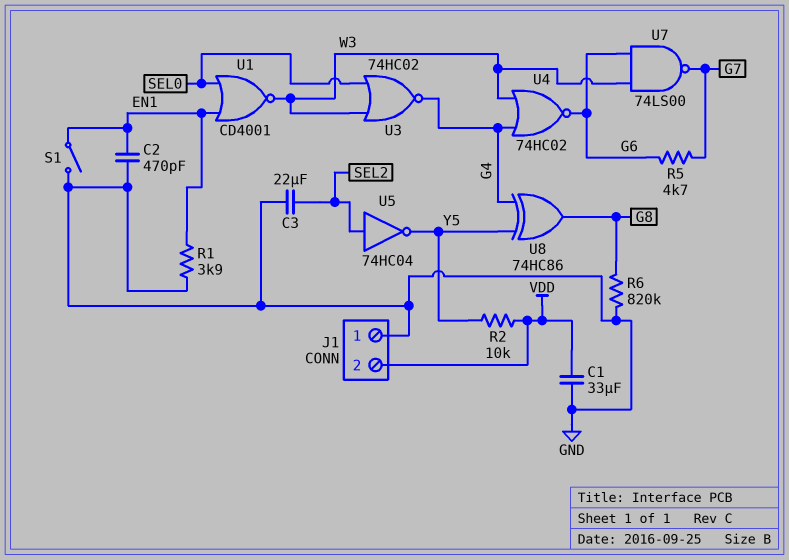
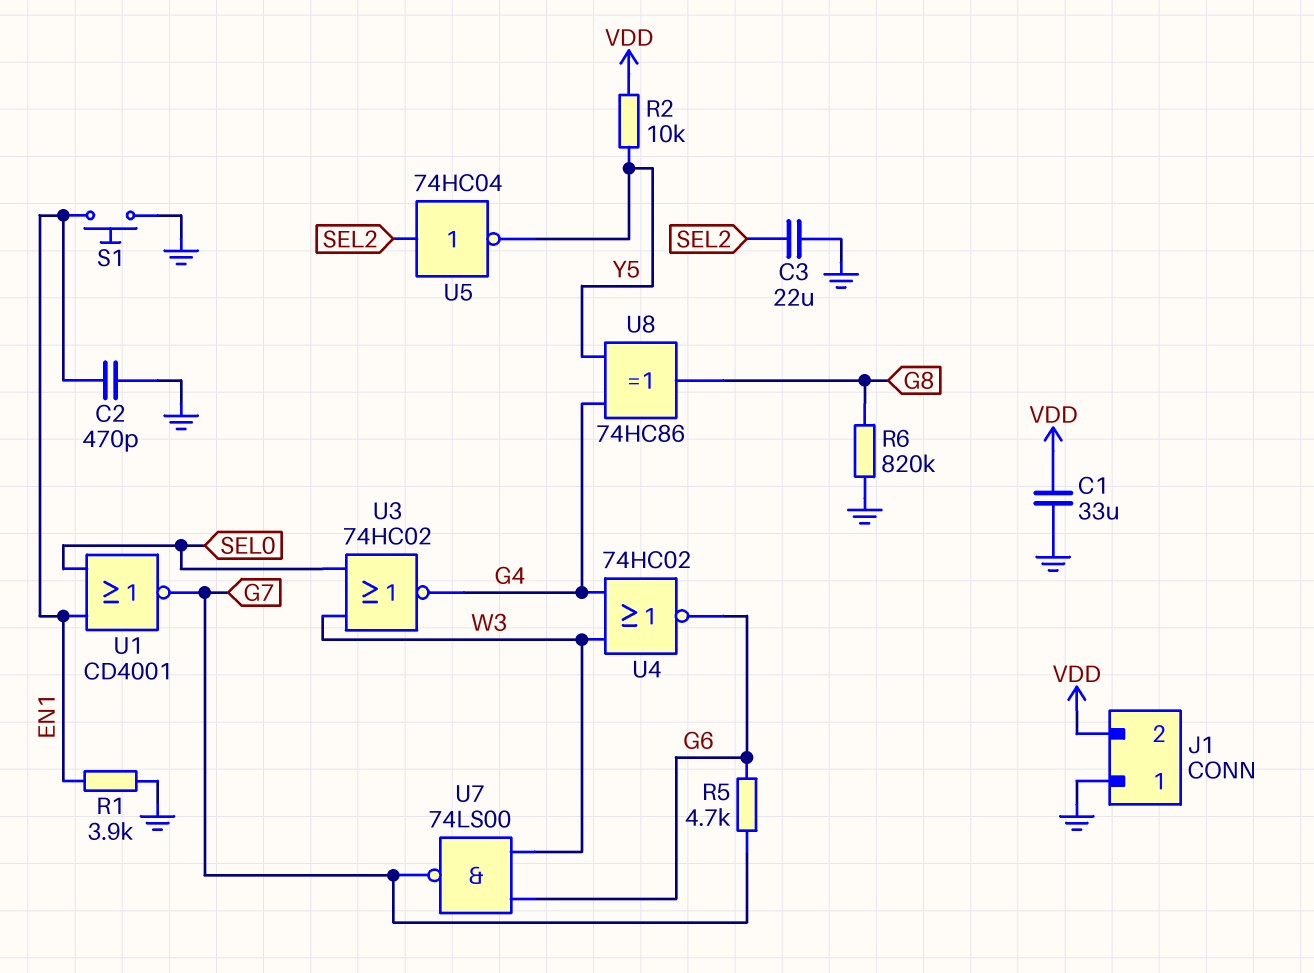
S1: switch (EN1, GND) -> button (EN1, GND)
U1: NOR CD4001 (in EN1, in SEL0, out W3) -> NOR CD4001 (in EN1, in SEL0, out G7)

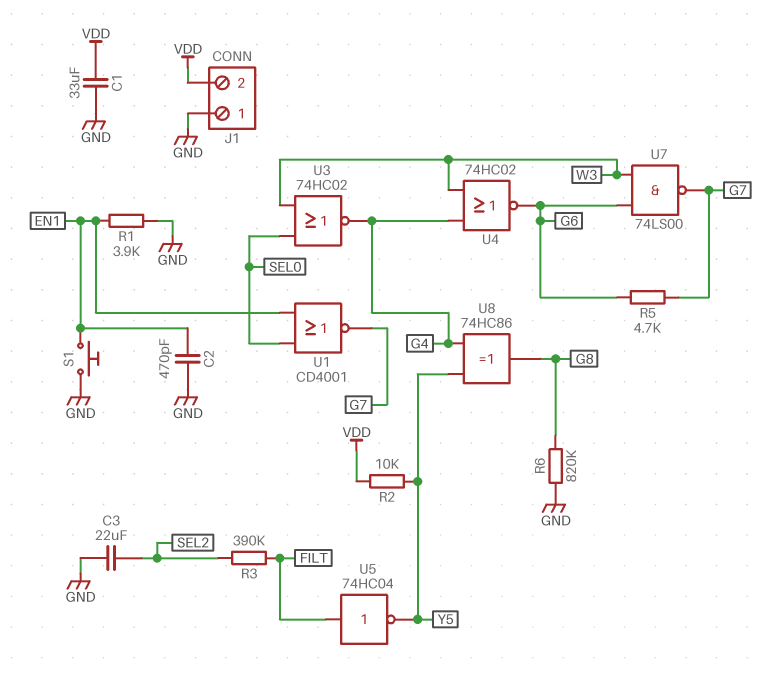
R3: none -> 390k (FILT, SEL2)
U5: NOT 74HC04 (in SEL2, out Y5) -> NOT 74HC04 (in FILT, out Y5)

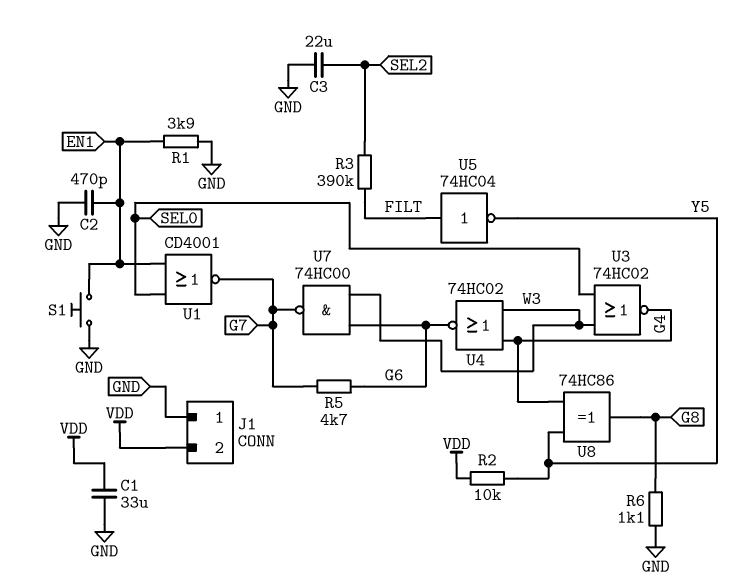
R6: 820k (G8, GND) -> 1.1k (G8, GND)
U7: NAND 74LS00 (in G6, in W3, out G7) -> NAND 74HC00 (in G6, in W3, out G7)

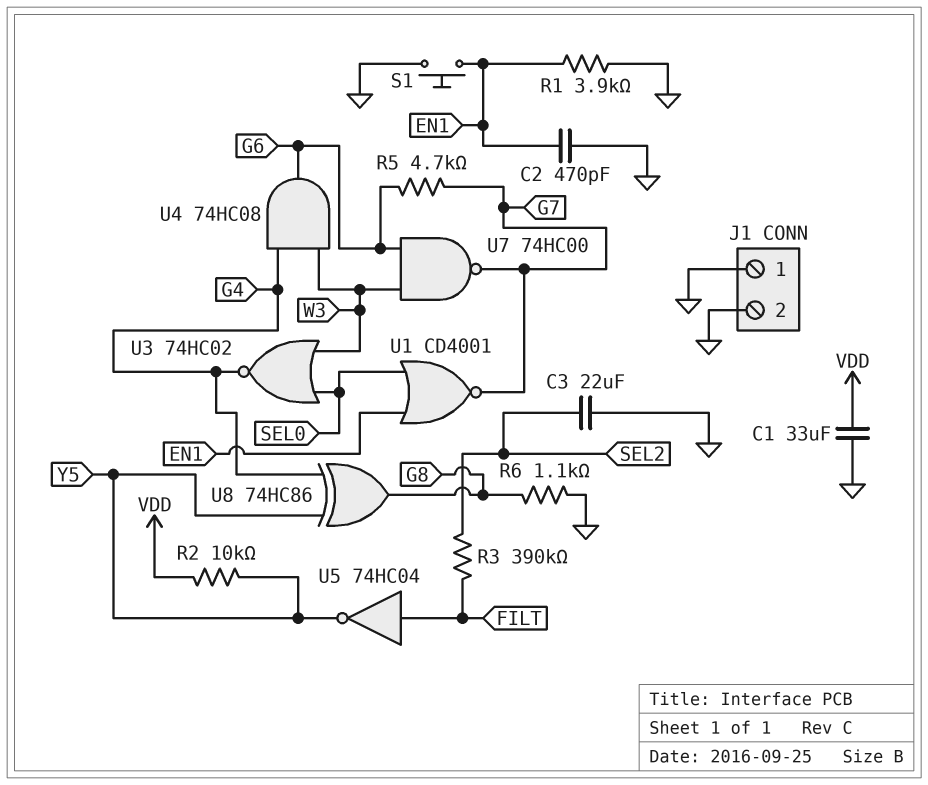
J1 pin 2: VDD -> GND
U4: NOR 74HC02 (in G4, in W3, out G6) -> AND 74HC08 (in G4, in W3, out G6)

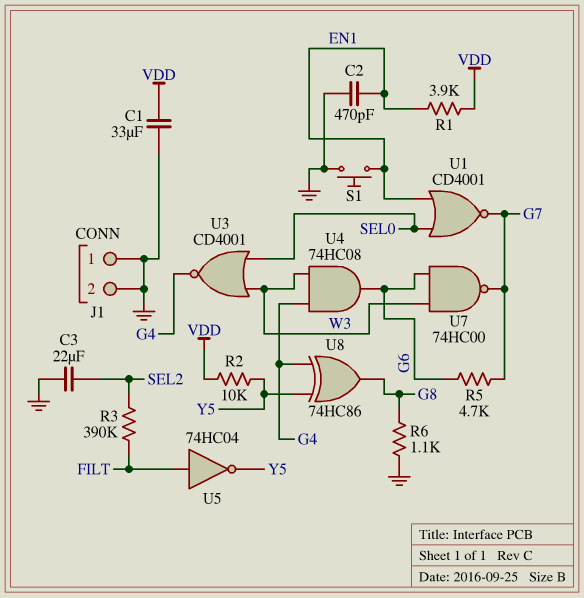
R1: 3.9k (EN1, GND) -> 3.9k (EN1, VDD)
U3: NOR 74HC02 (in SEL0, in W3, out G4) -> NOR CD4001 (in SEL0, in W3, out G4)

